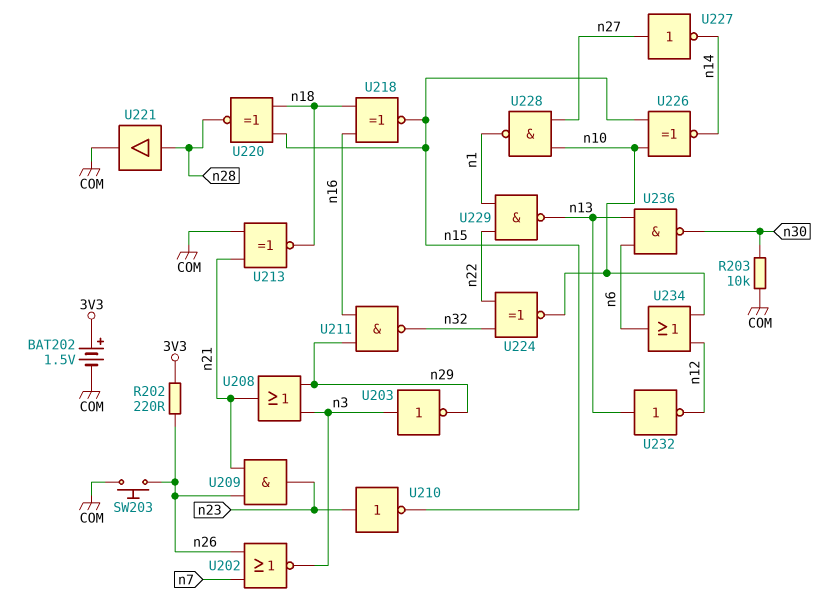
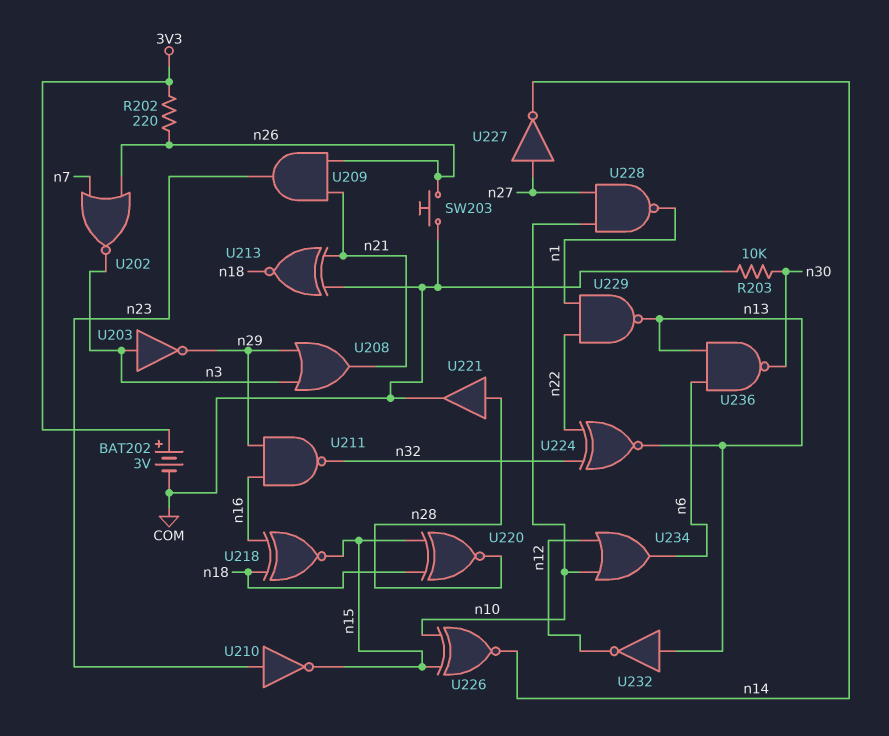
BAT202: 1.5V (plus 3V3, minus COM) -> 3V (plus 3V3, minus COM)
U224: XNOR (in n22, in n32, out n10) -> XNOR (in n22, in n32, out n13)

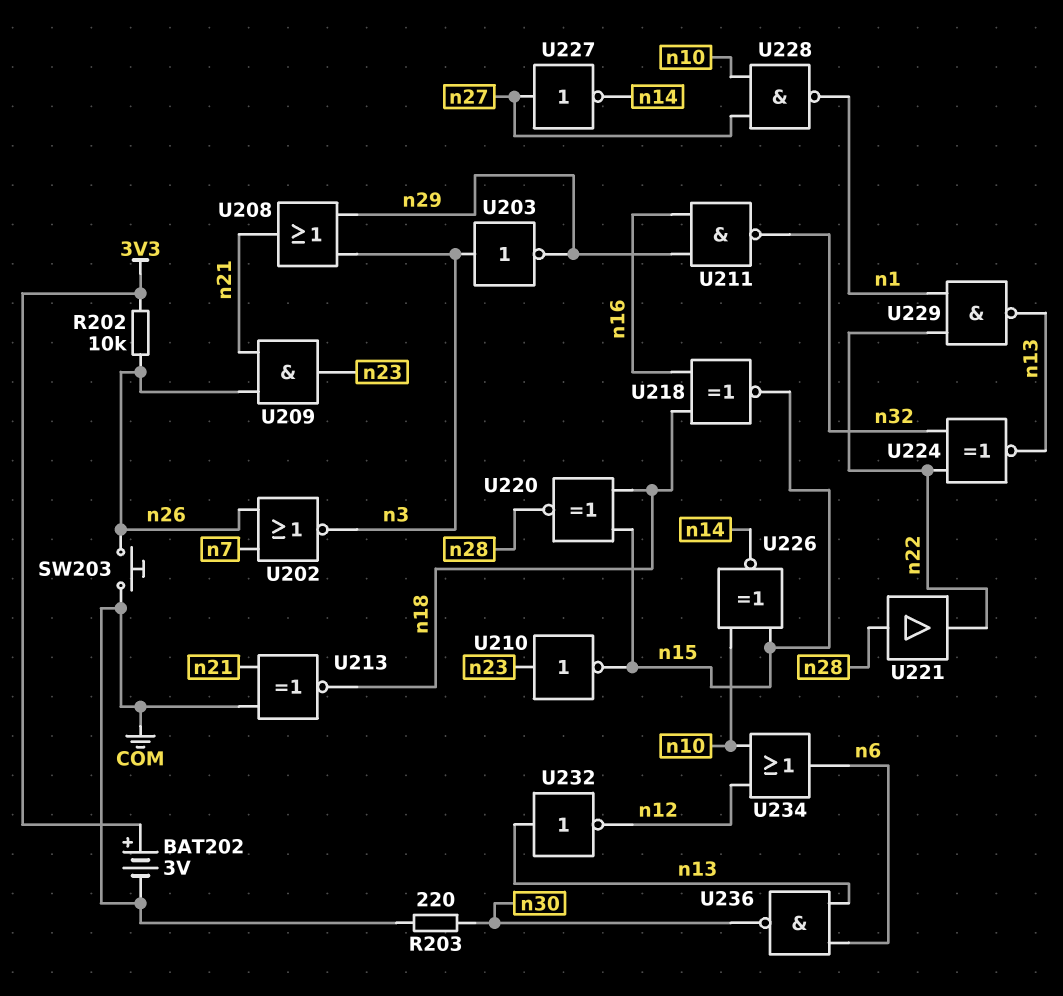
R202: 220 (3V3, n26) -> 10k (3V3, n26)
R203: 10k (COM, n30) -> 220 (COM, n30)
U221: buffer (in n28, out COM) -> buffer (in n28, out n22)

